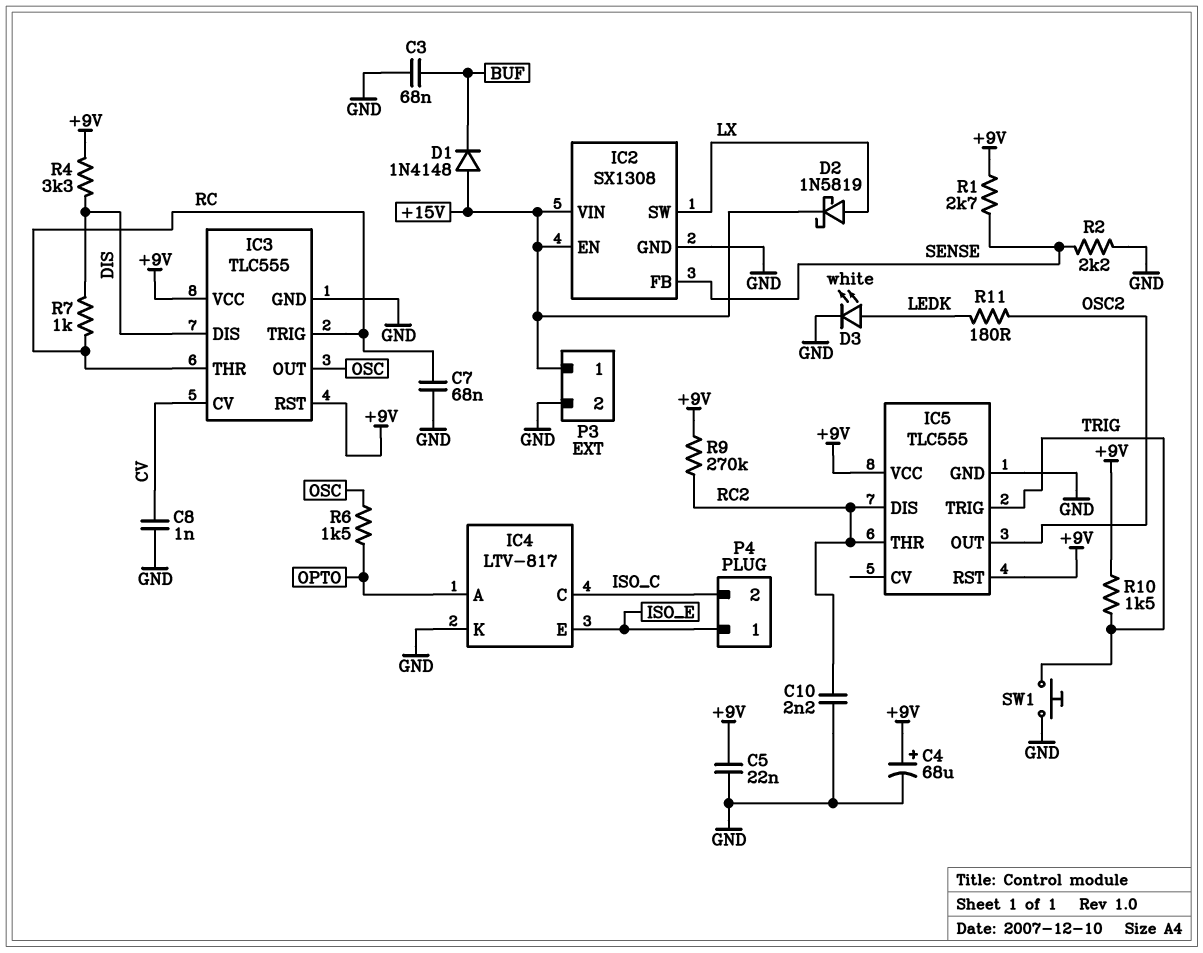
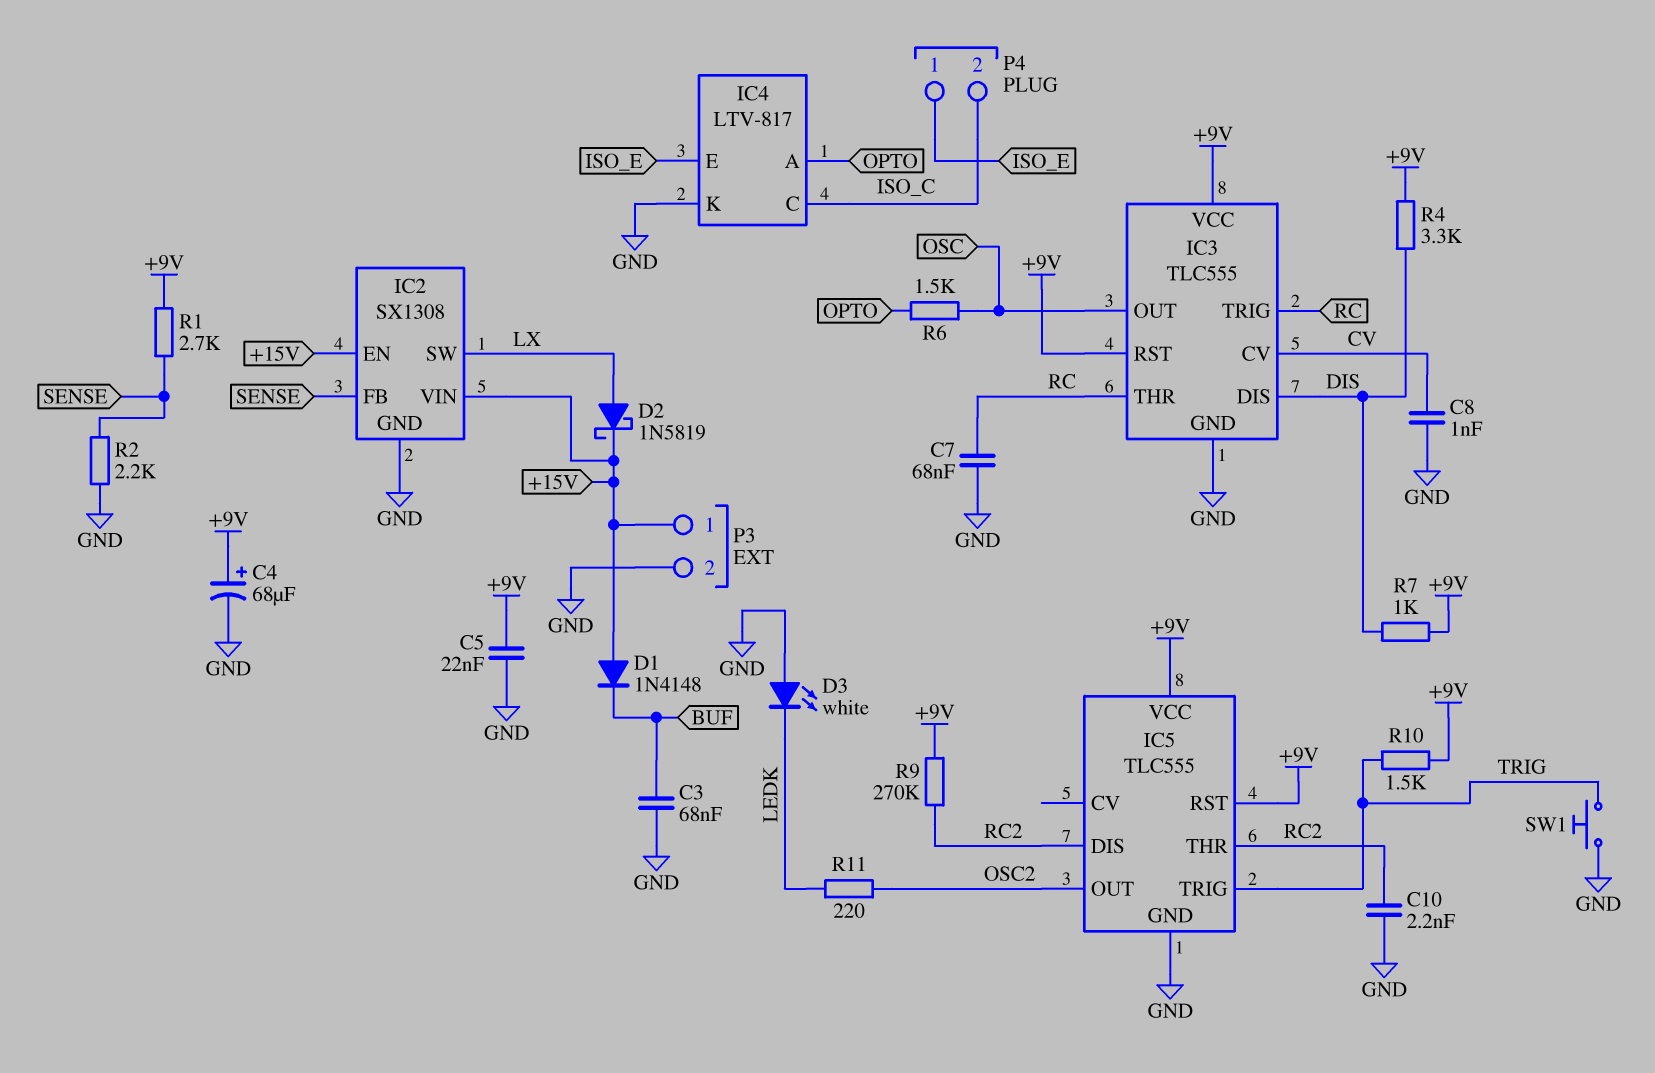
D3: LED white (A LEDK, K GND) -> LED white (A GND, K LEDK)
R7: 1k (DIS, RC) -> 1k (+9V, DIS)
R11: 180 (LEDK, OSC2) -> 220 (LEDK, OSC2)

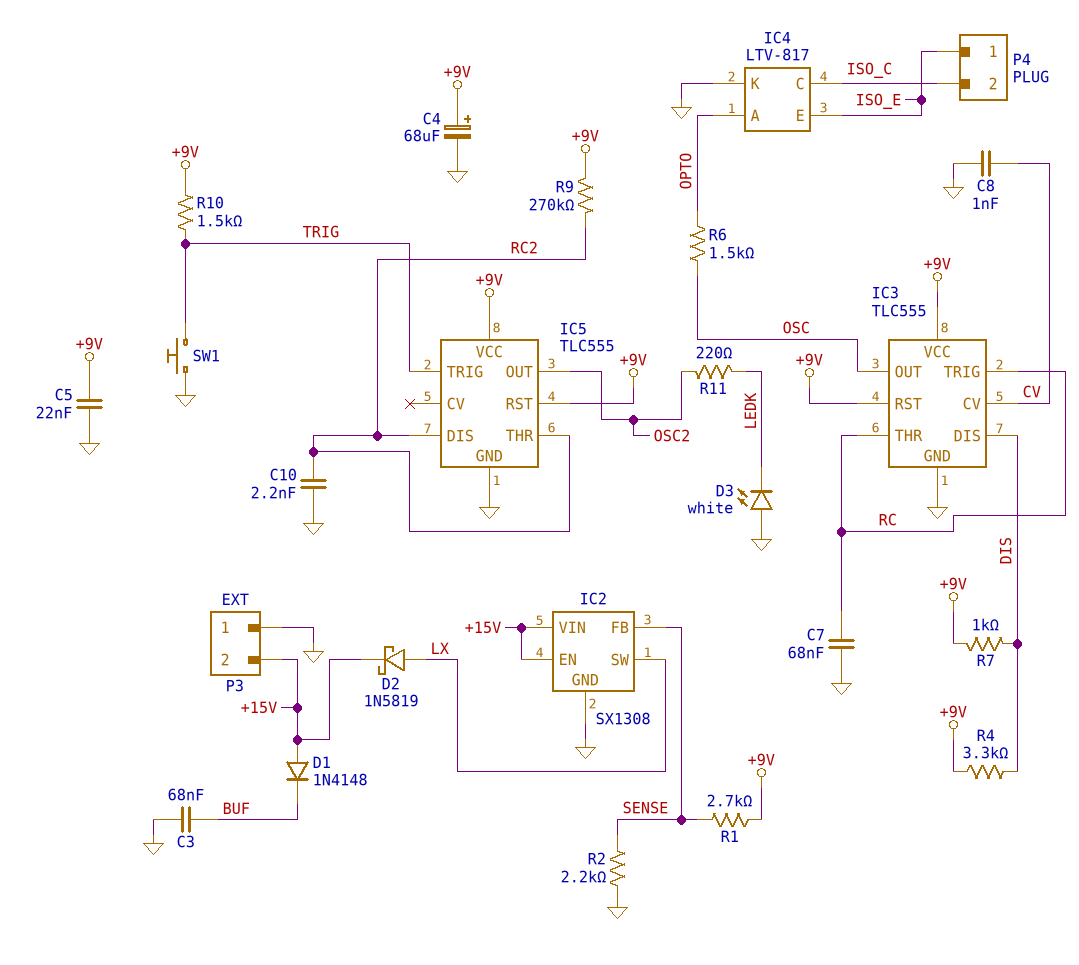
P3 pin 1: +15V -> GND
P3 pin 2: GND -> +15V

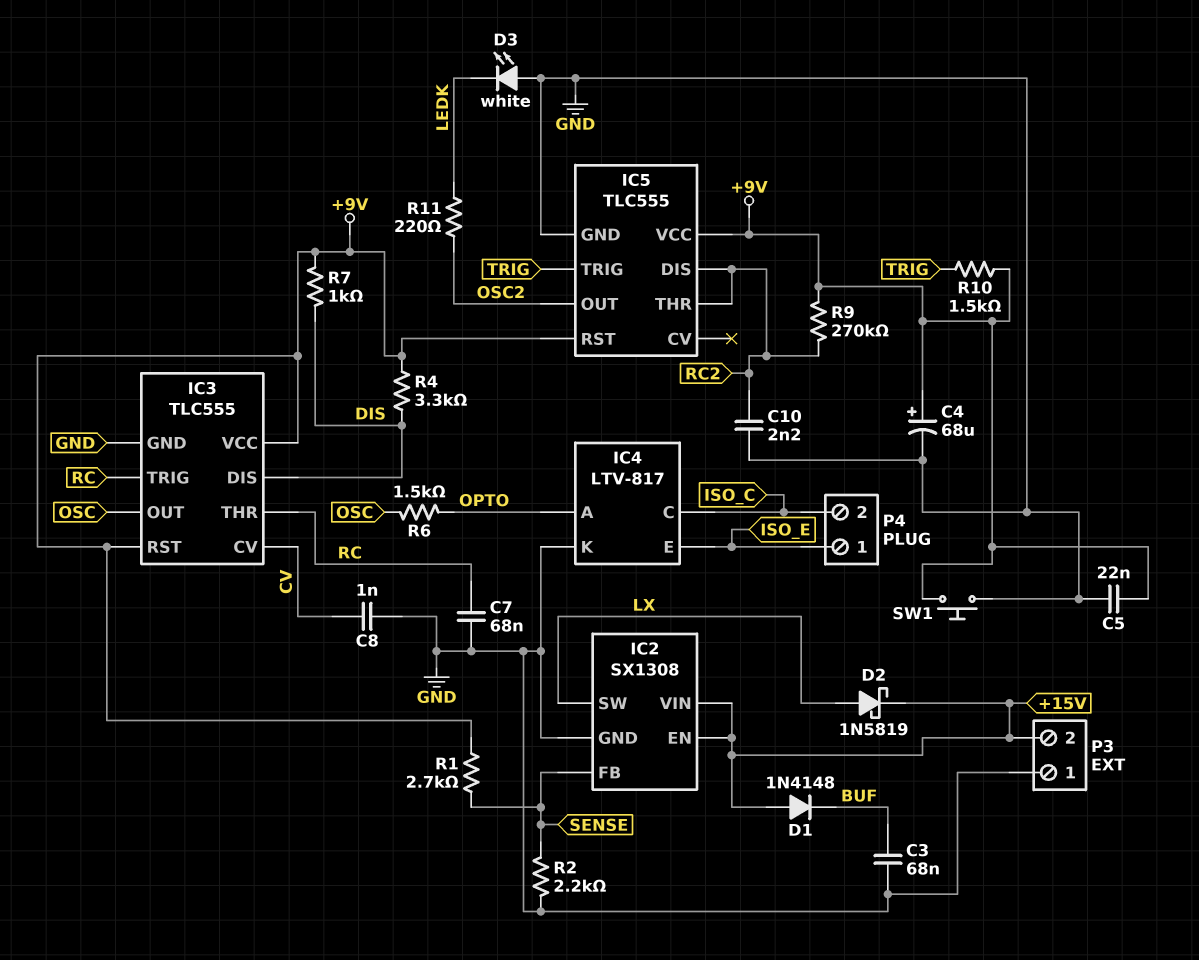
SW1: button (GND, TRIG) -> button (+9V, GND)

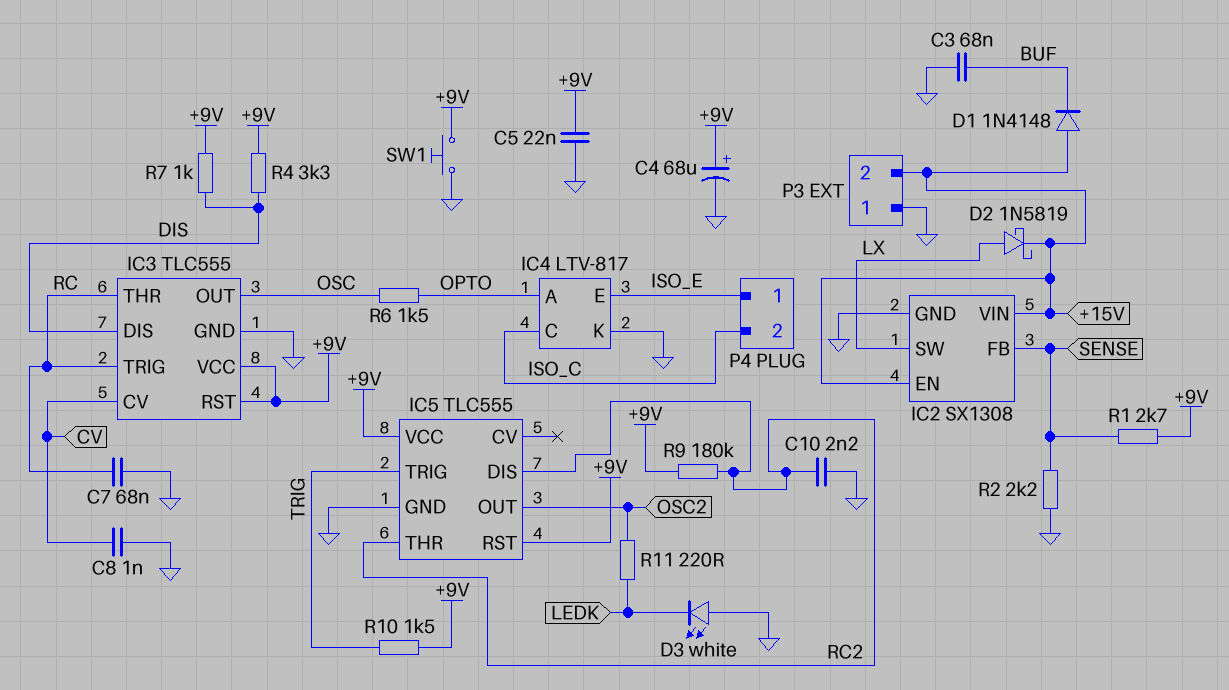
R9: 270k (+9V, RC2) -> 180k (+9V, RC2)

